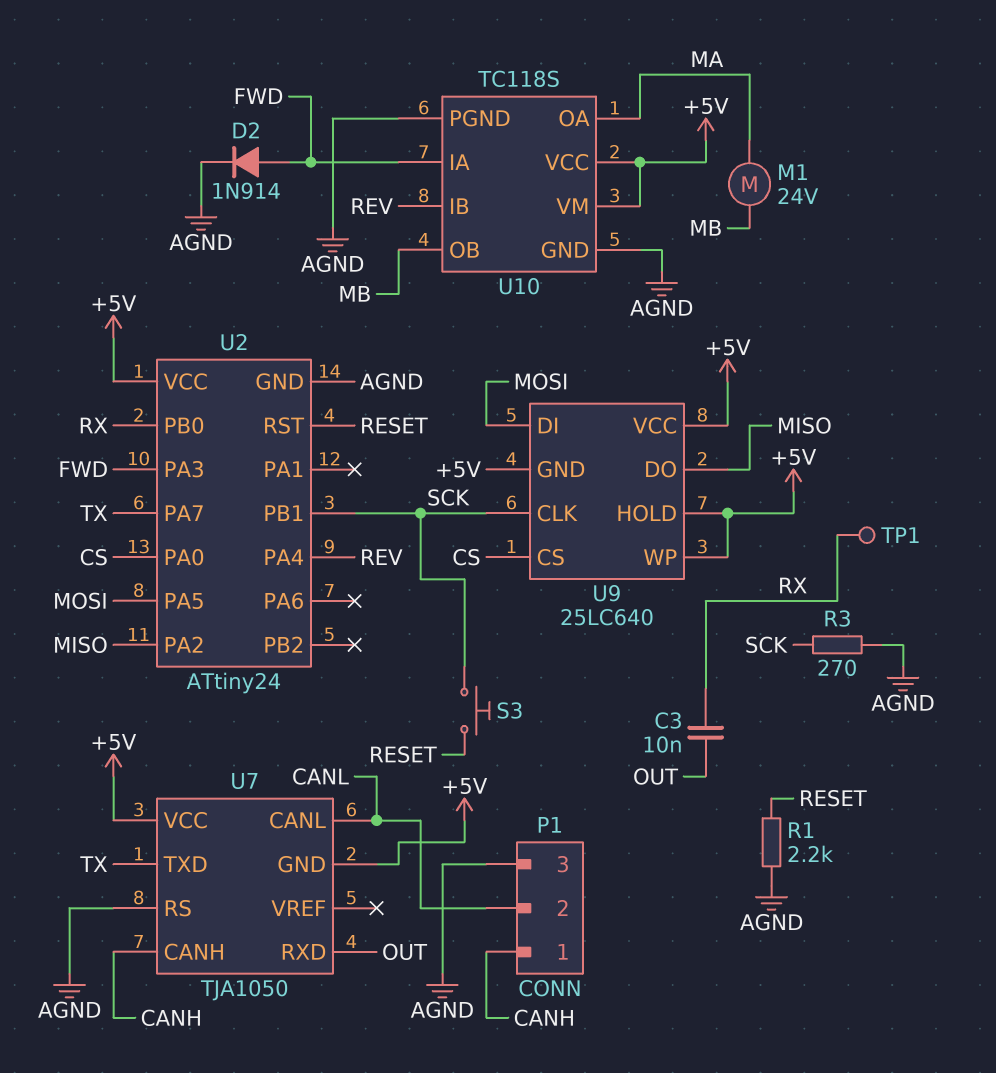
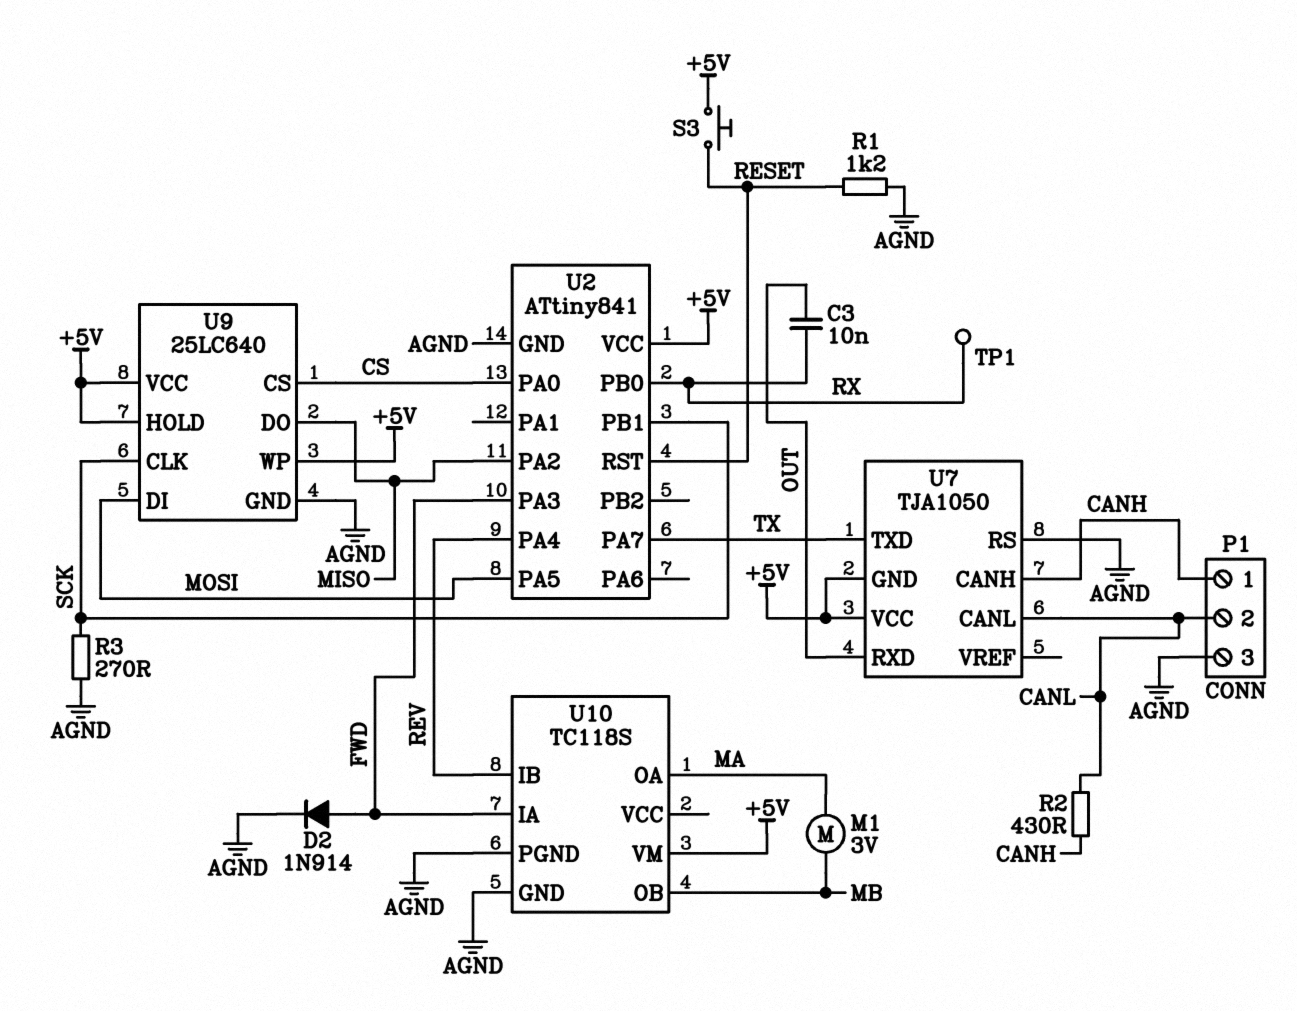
M1: motor 24V (MA, MB) -> motor 3V (MA, MB)
R1: 2.2k (AGND, RESET) -> 1.2k (AGND, RESET)
R2: none -> 430 (CANH, CANL)
S3: button (RESET, SCK) -> button (+5V, RESET)
U2: ATtiny24 -> ATtiny841
U9 pin GND: +5V -> AGND
U10 pin VCC: +5V -> none

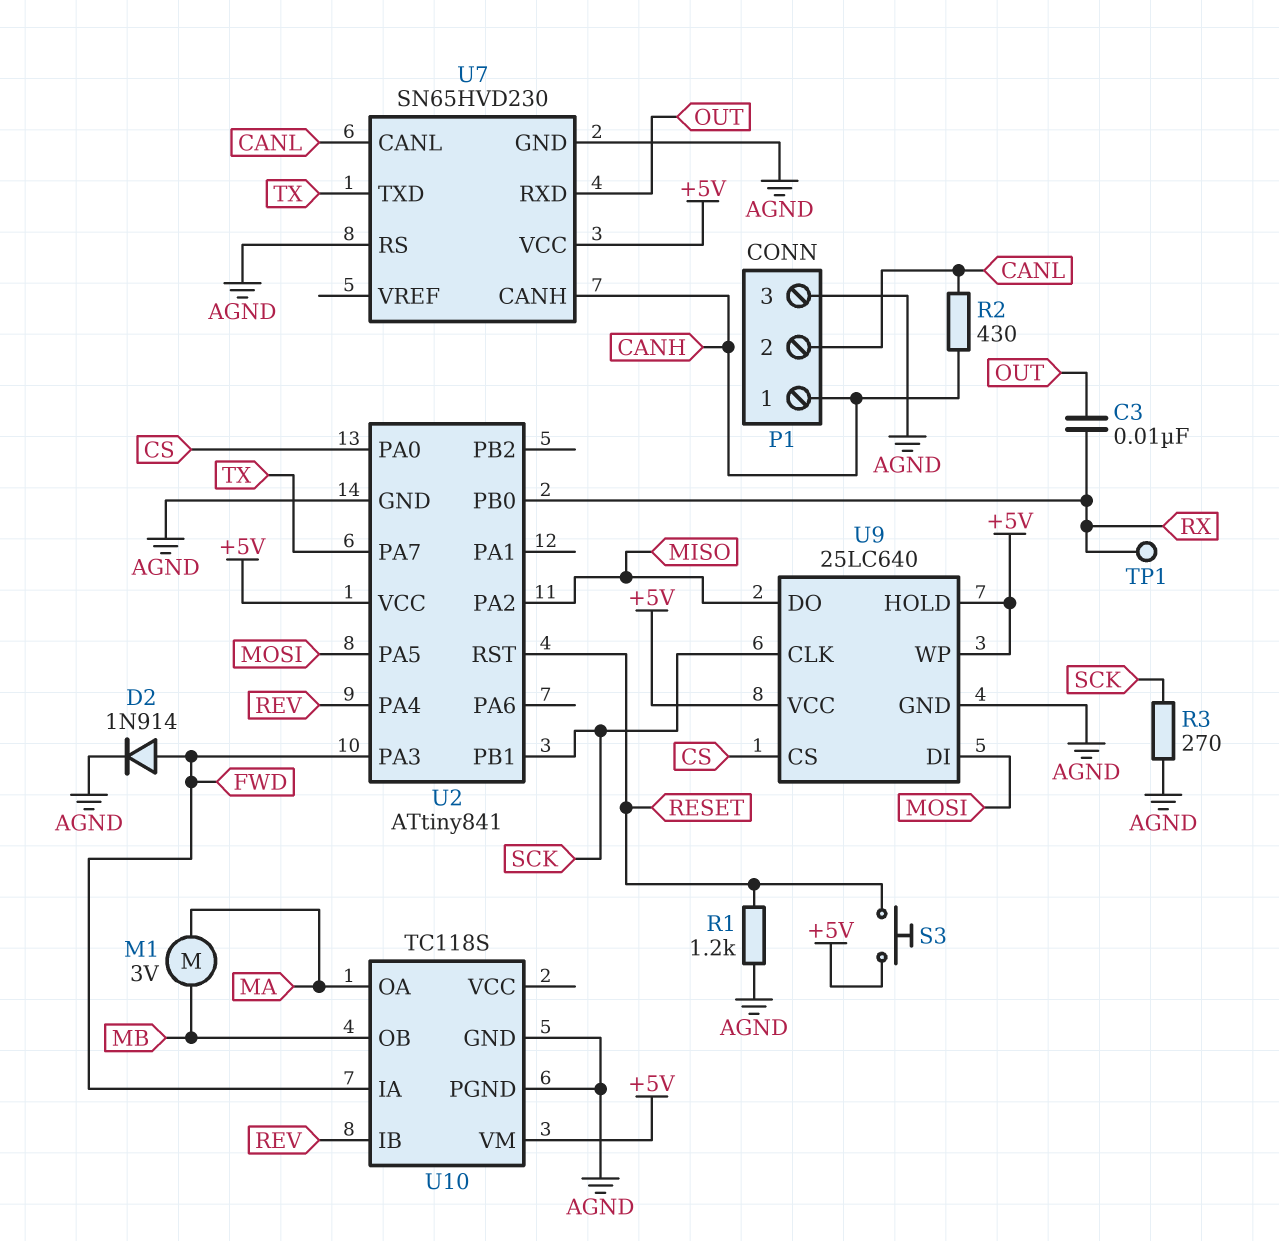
U7: TJA1050 -> SN65HVD230
U7 pin GND: +5V -> AGND

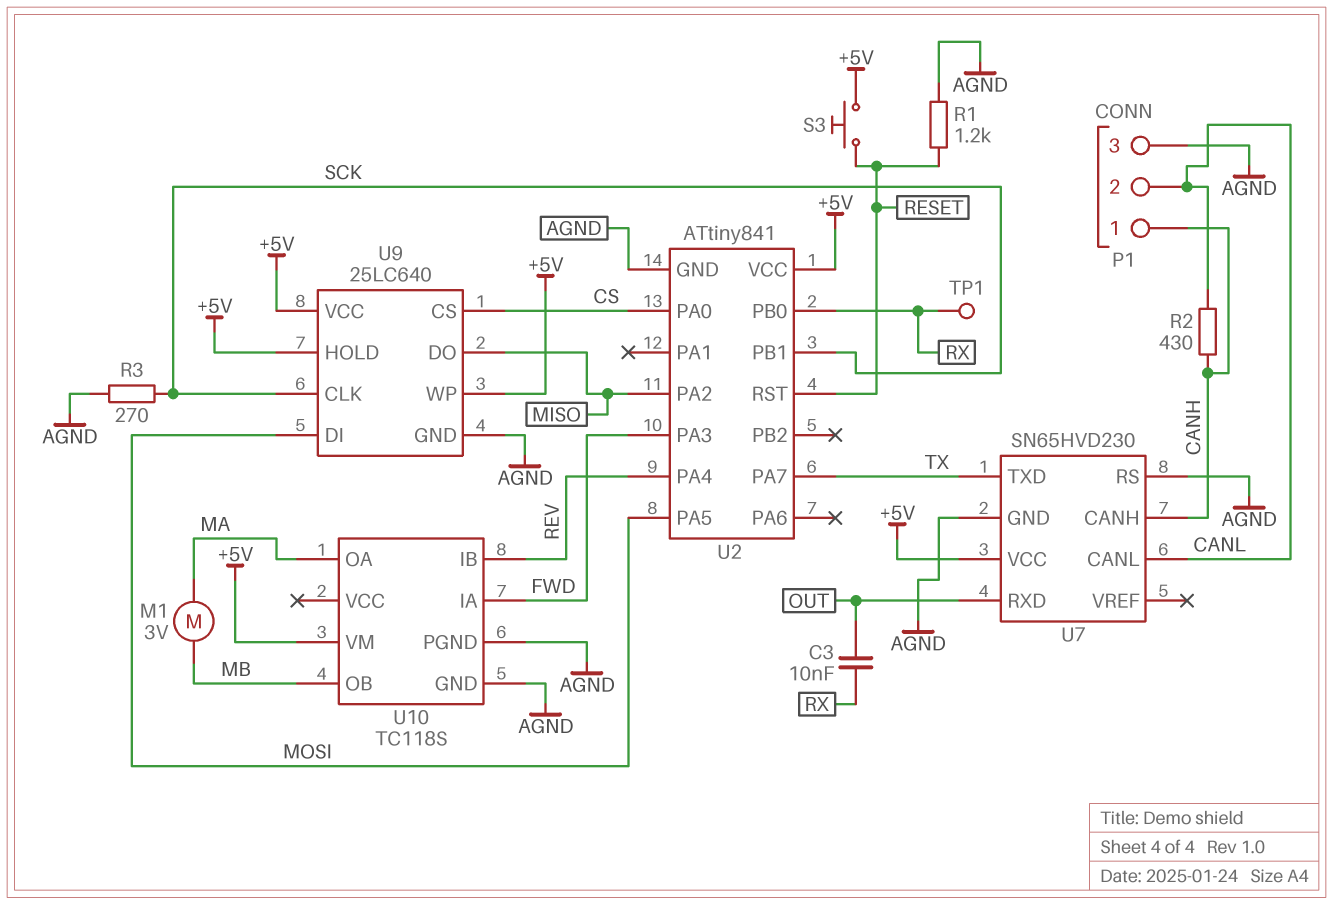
D2: diode 1N914 (A FWD, K AGND) -> none

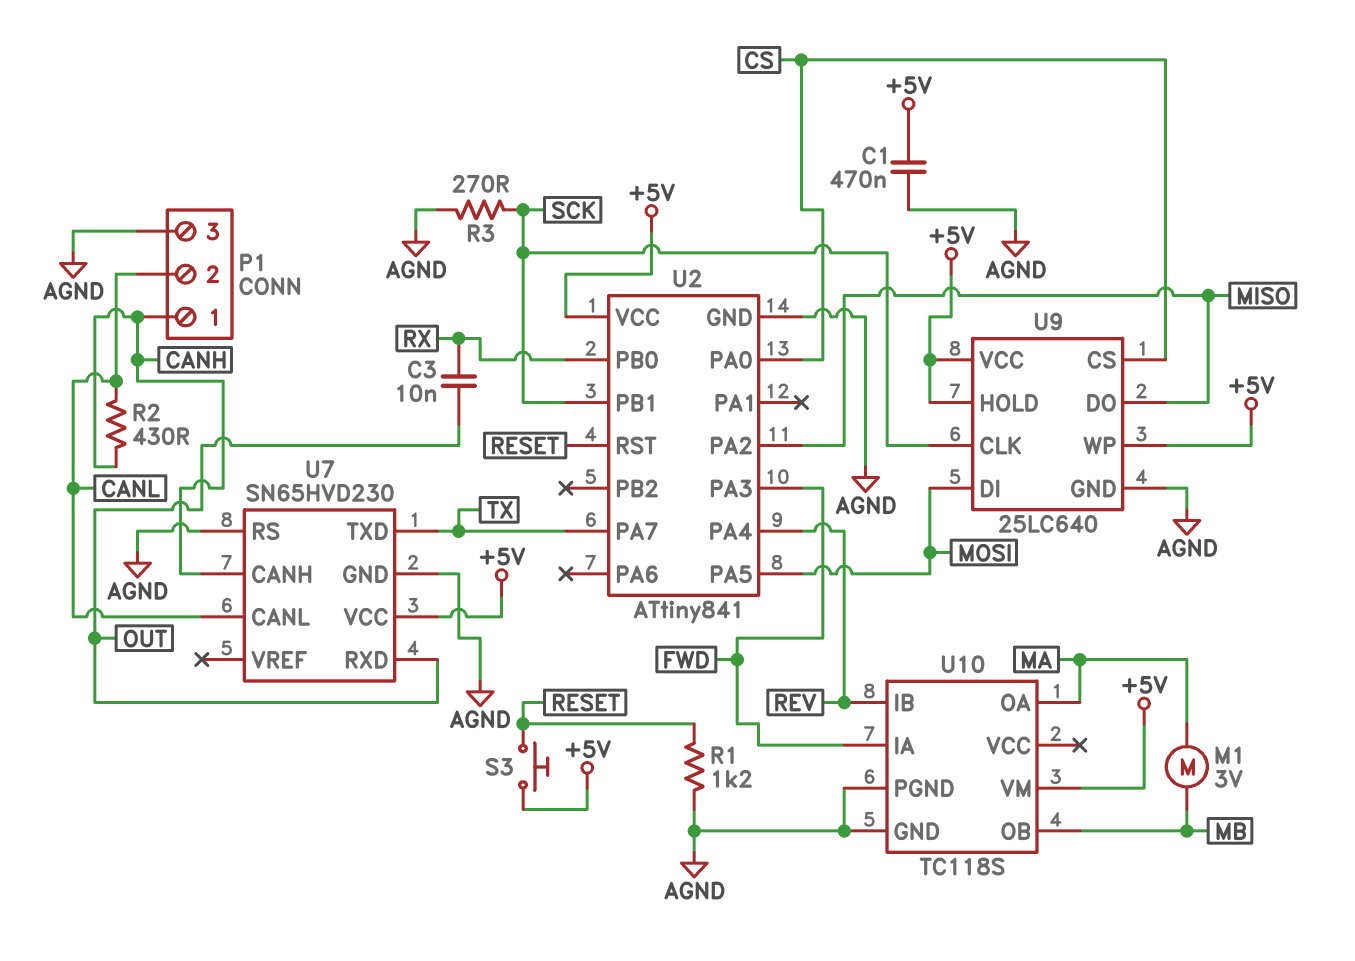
C1: none -> 470nF (+5V, AGND)
TP1: test point (RX) -> none

